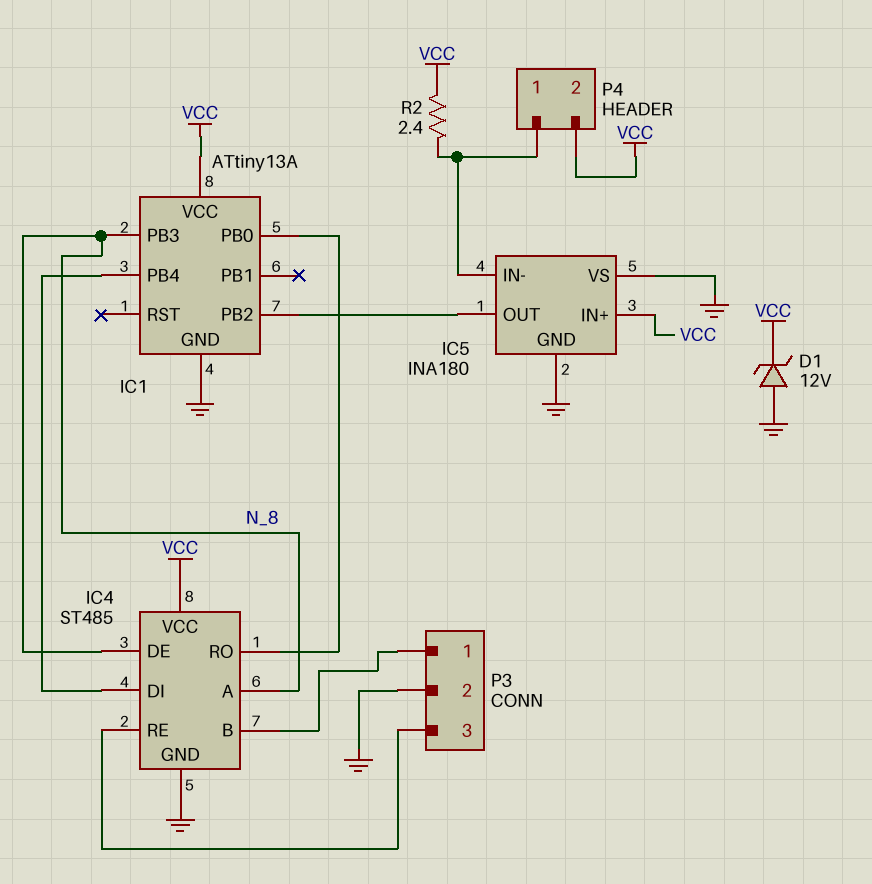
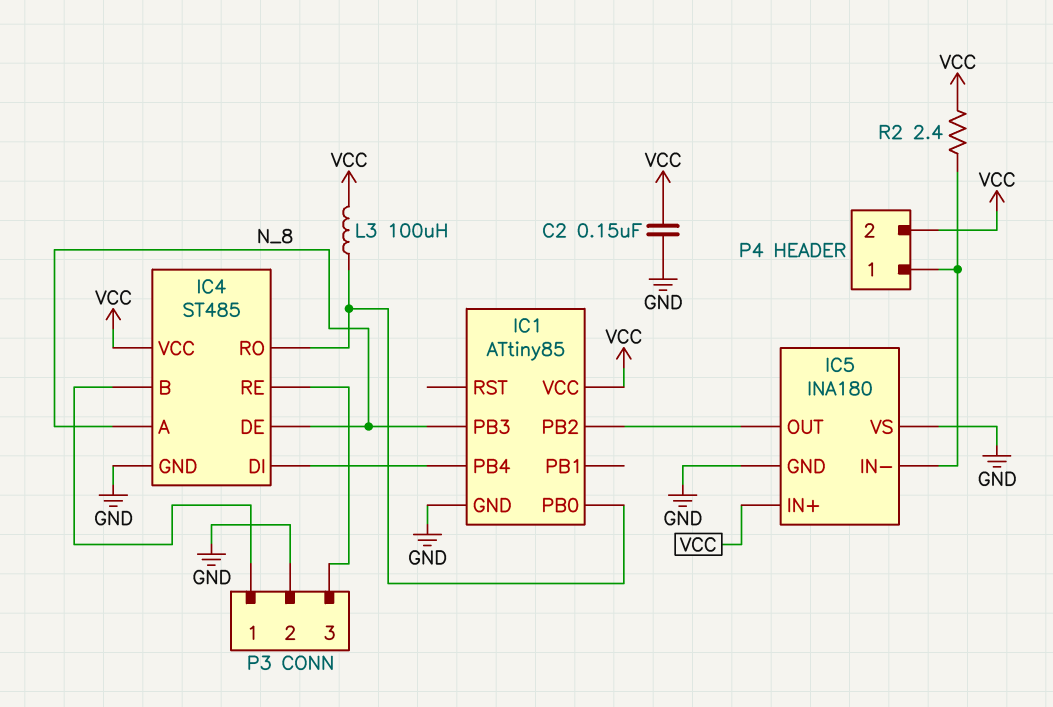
C2: none -> 150nF (GND, VCC)
D1: zener 12V (A GND, K VCC) -> none
IC1: ATtiny13A -> ATtiny85
L3: none -> 100uH (IC1/PB0, VCC)

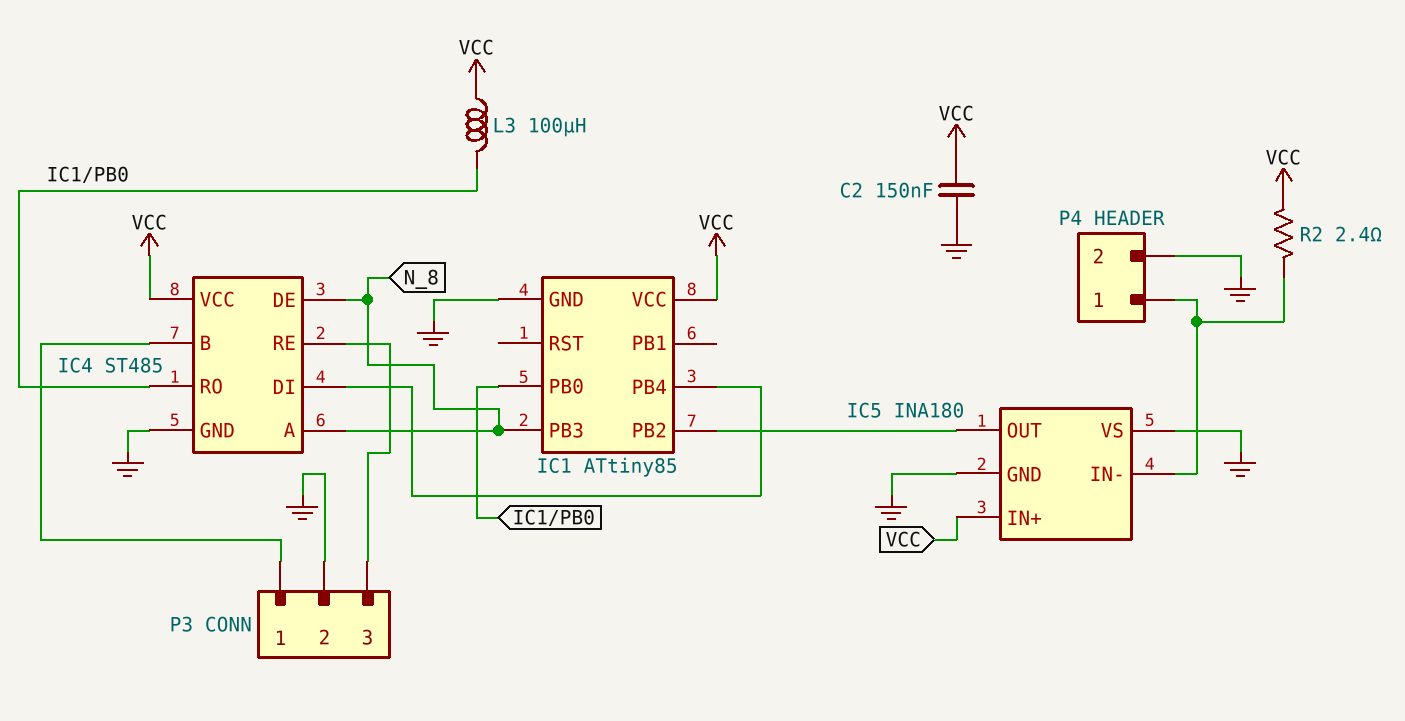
P4 pin 2: VCC -> GND

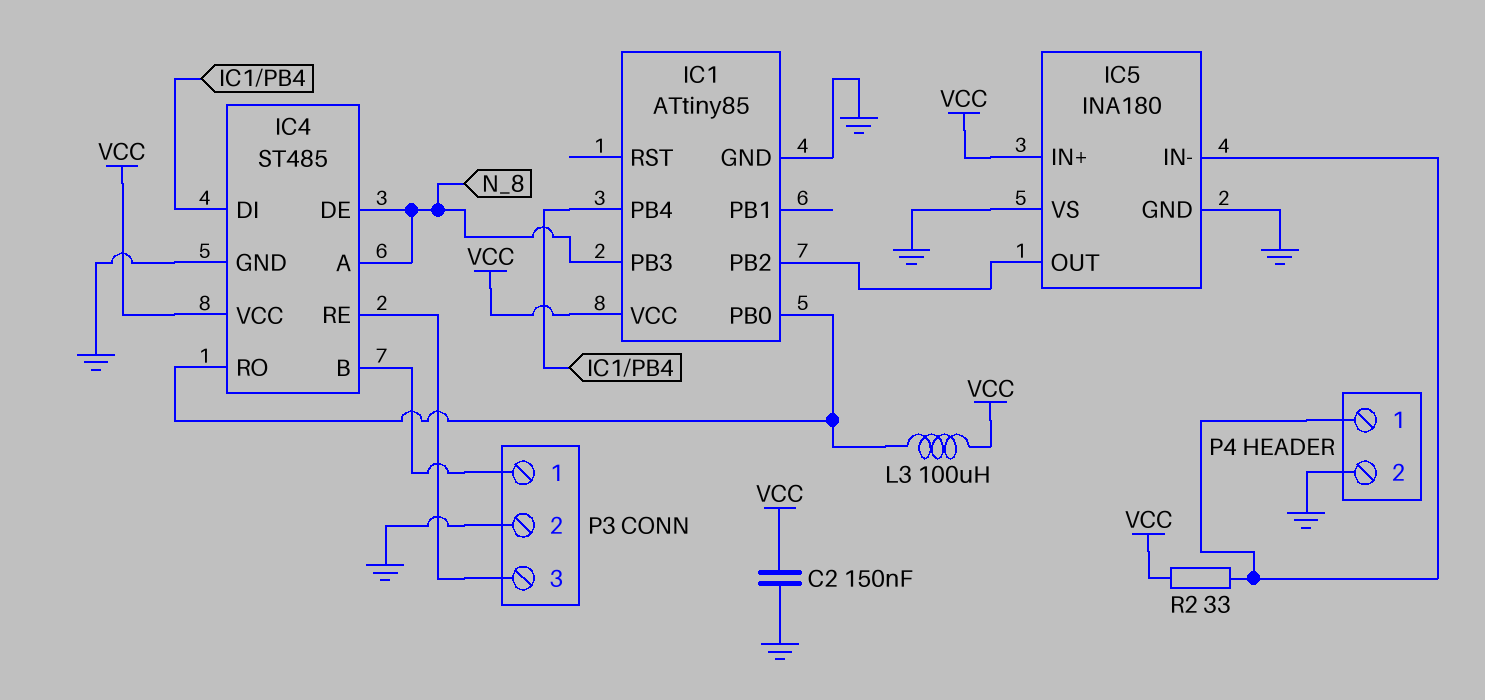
R2: 2.4 (IC5/IN-, VCC) -> 33 (IC5/IN-, VCC)

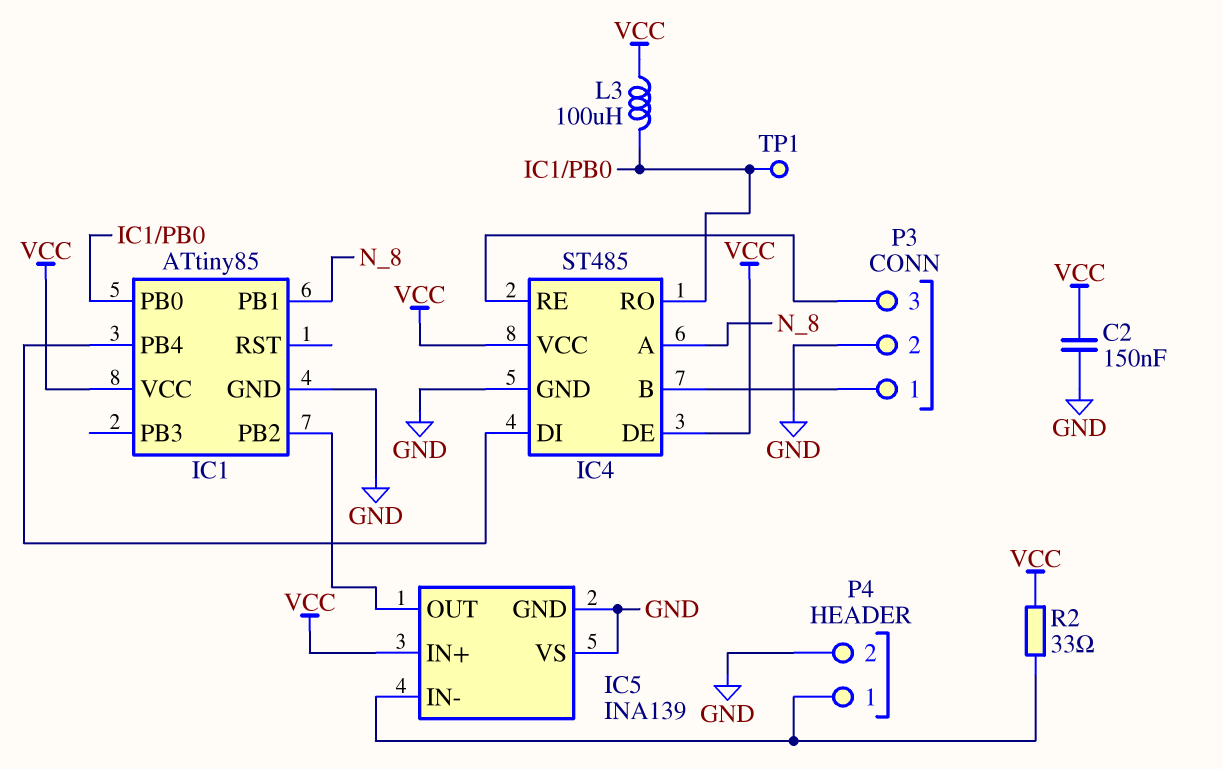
IC1 pin PB1: none -> N_8
IC1 pin PB3: N_8 -> none
IC4 pin DE: N_8 -> VCC
IC5: INA180 -> INA139
TP1: none -> test point (IC1/PB0)

